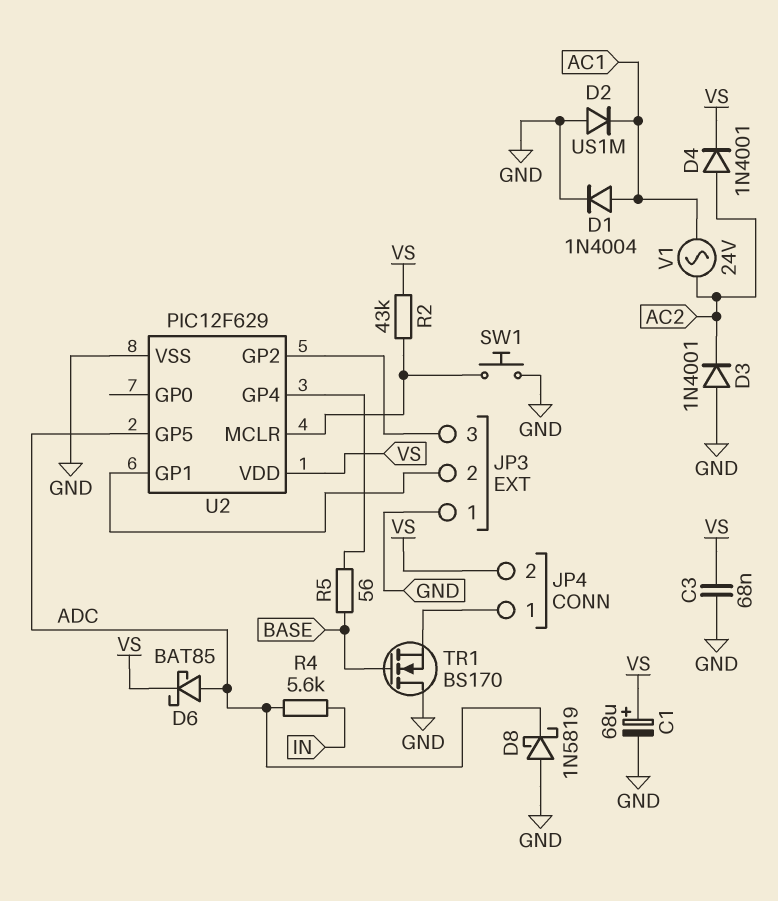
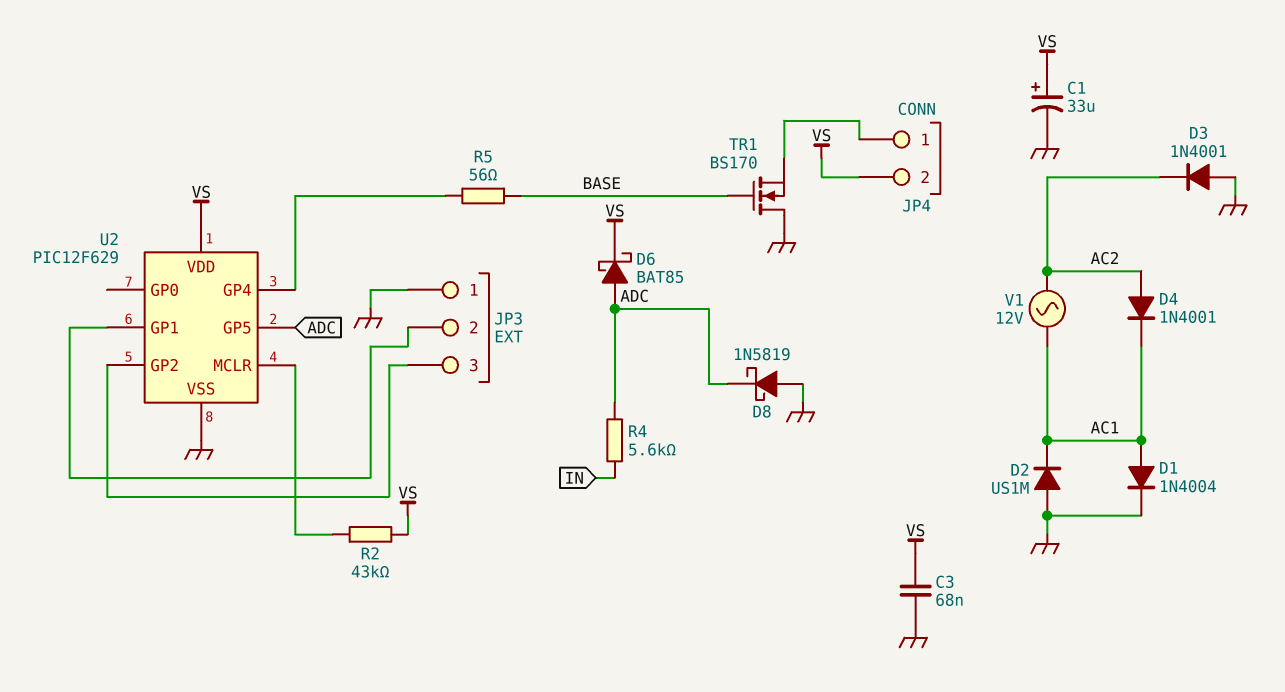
C1: 68uF (plus VS, minus GND) -> 33uF (plus VS, minus GND)
D4: diode 1N4001 (A AC2, K VS) -> diode 1N4001 (A AC2, K AC1)
SW1: button (GND, U2/MCLR) -> none
V1: AC 24V (AC1, AC2) -> AC 12V (AC1, AC2)

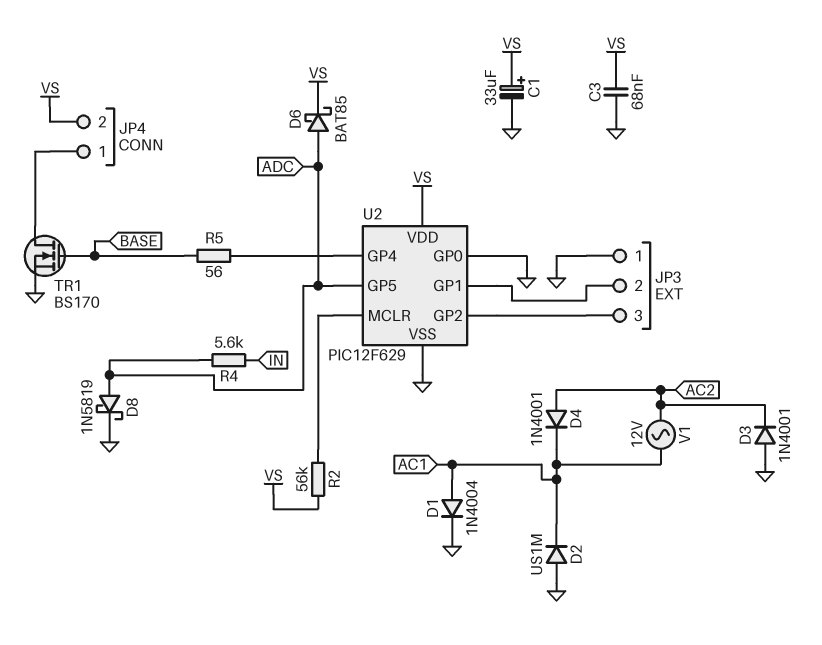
D8: schottky 1N5819 (A GND, K ADC) -> schottky 1N5819 (A ADC, K GND)
R2: 43k (U2/MCLR, VS) -> 56k (U2/MCLR, VS)
TR1: NMOS BS170 (G BASE, D GND, S JP4/1) -> NMOS BS170 (G BASE, D JP4/1, S GND)
U2 pin GP0: none -> GND

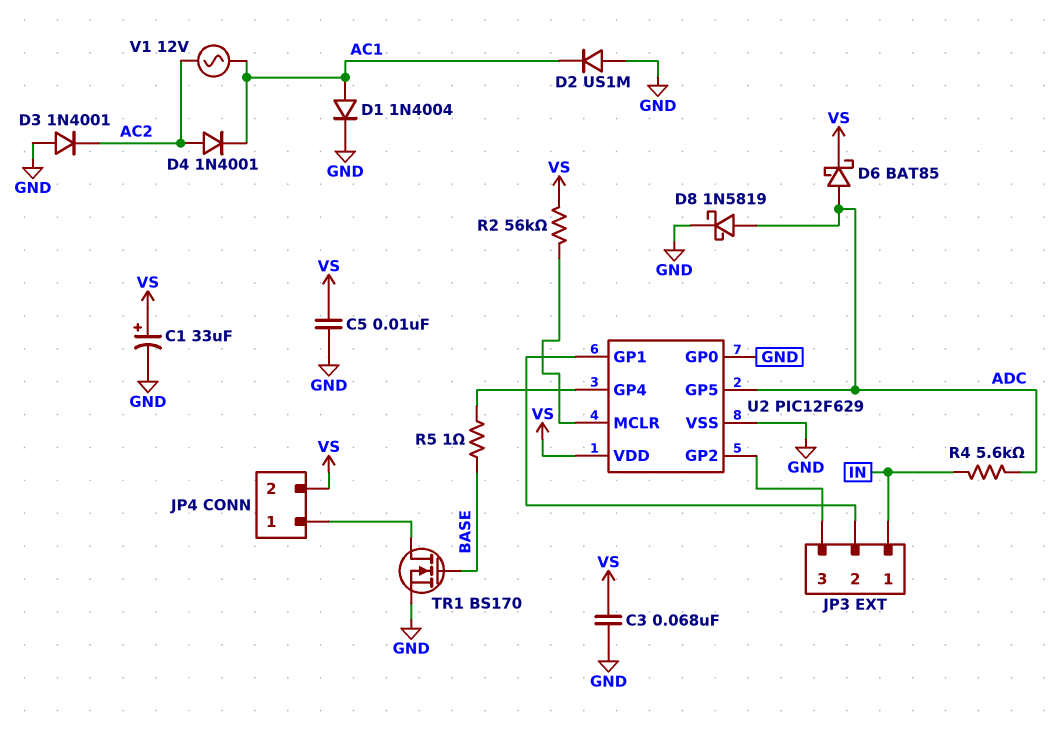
C5: none -> 10nF (GND, VS)
JP3 pin 1: GND -> IN
R5: 56 (BASE, U2/GP4) -> 1 (BASE, U2/GP4)

